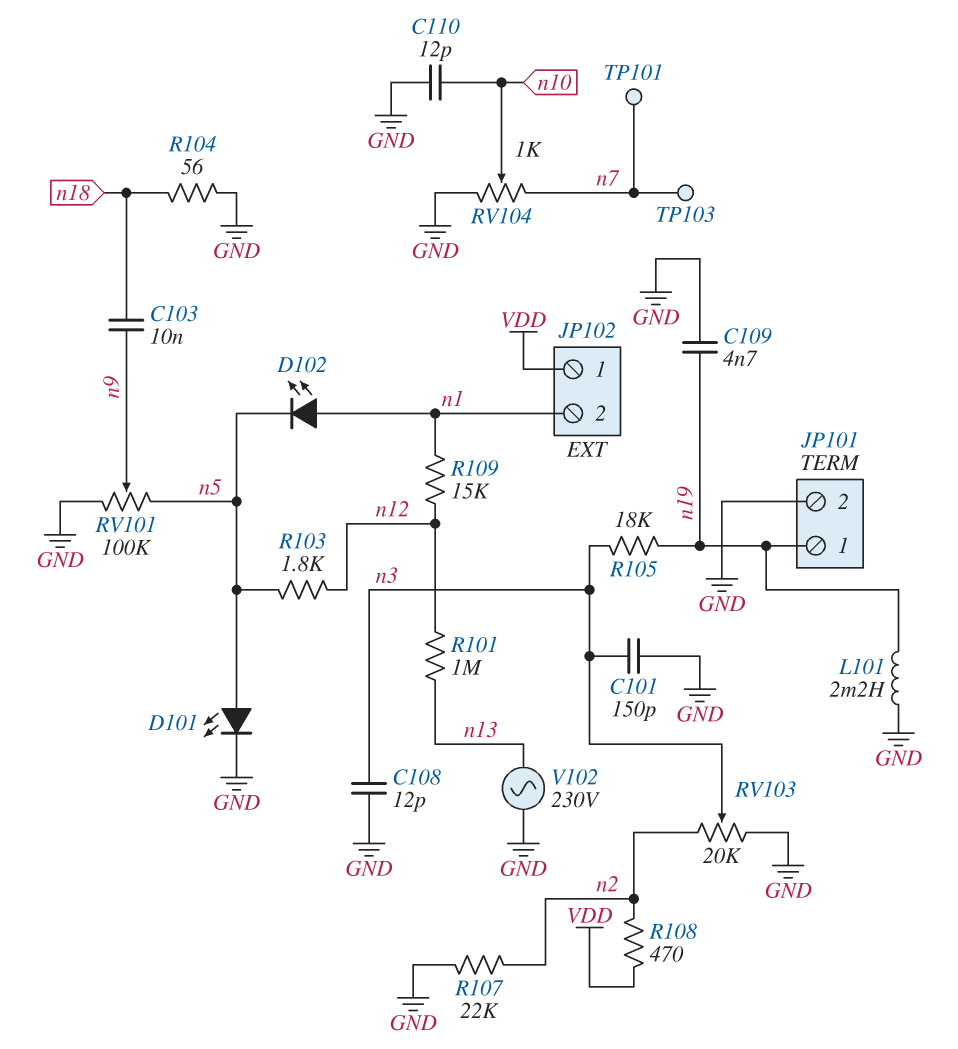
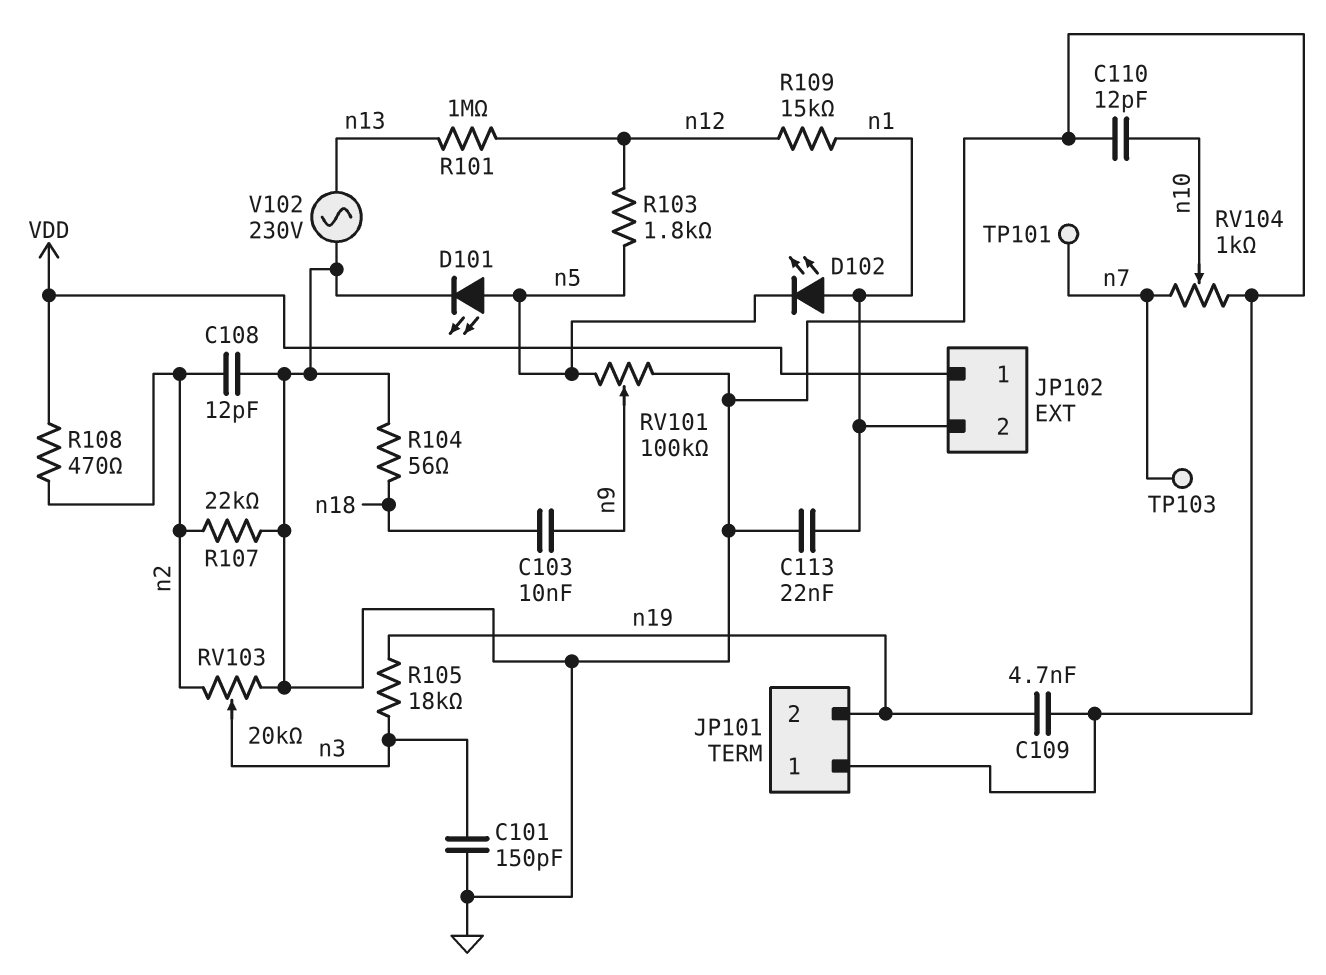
C108: 12pF (GND, n3) -> 12pF (GND, n2)
C113: none -> 22nF (GND, n1)
JP101 pin 1: n19 -> GND
JP101 pin 2: GND -> n19
L101: 2.2mH (GND, n19) -> none

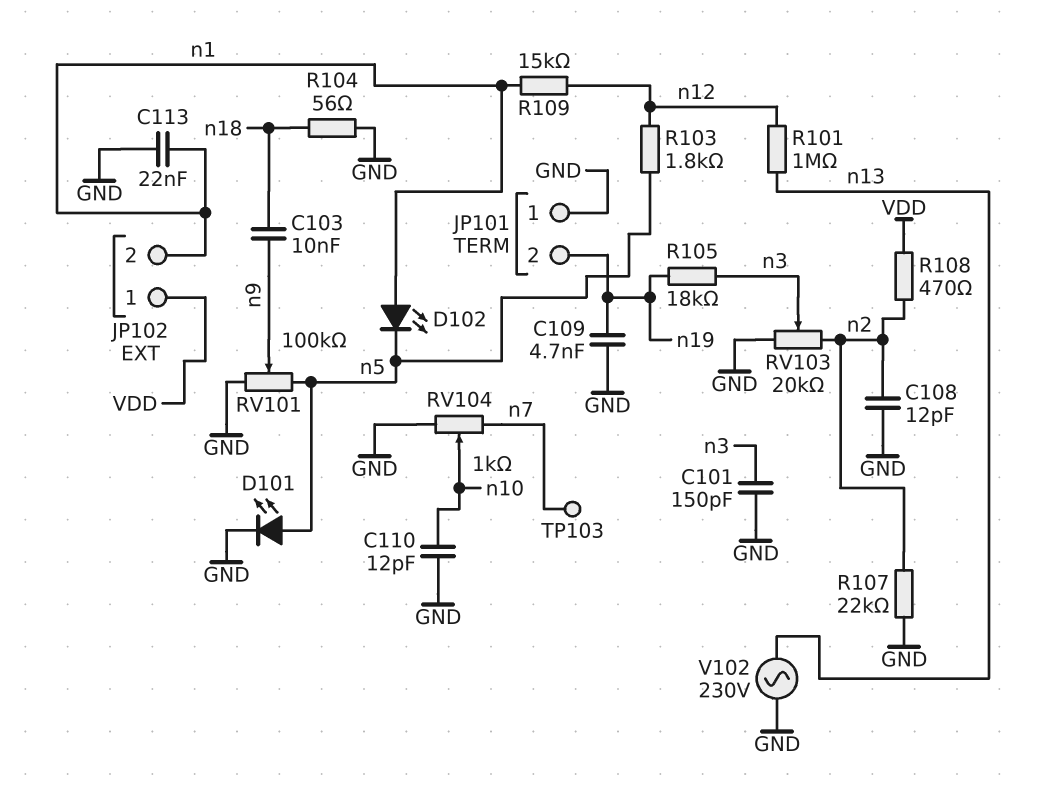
TP101: test point (n7) -> none

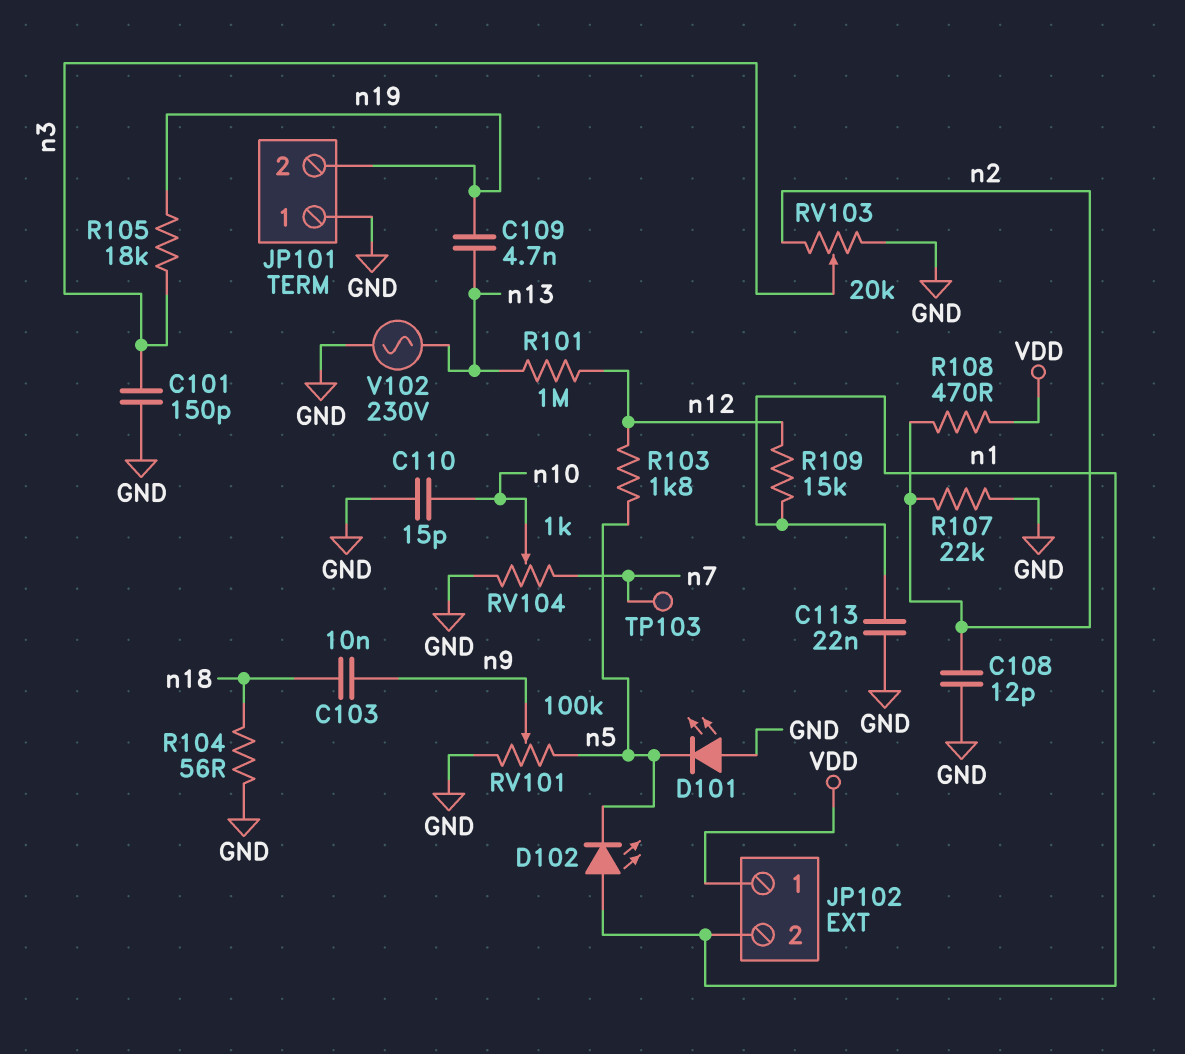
C109: 4.7nF (GND, n19) -> 4.7nF (n13, n19)
C110: 12pF (GND, n10) -> 15pF (GND, n10)
D101: LED (A n5, K GND) -> LED (A GND, K n5)

